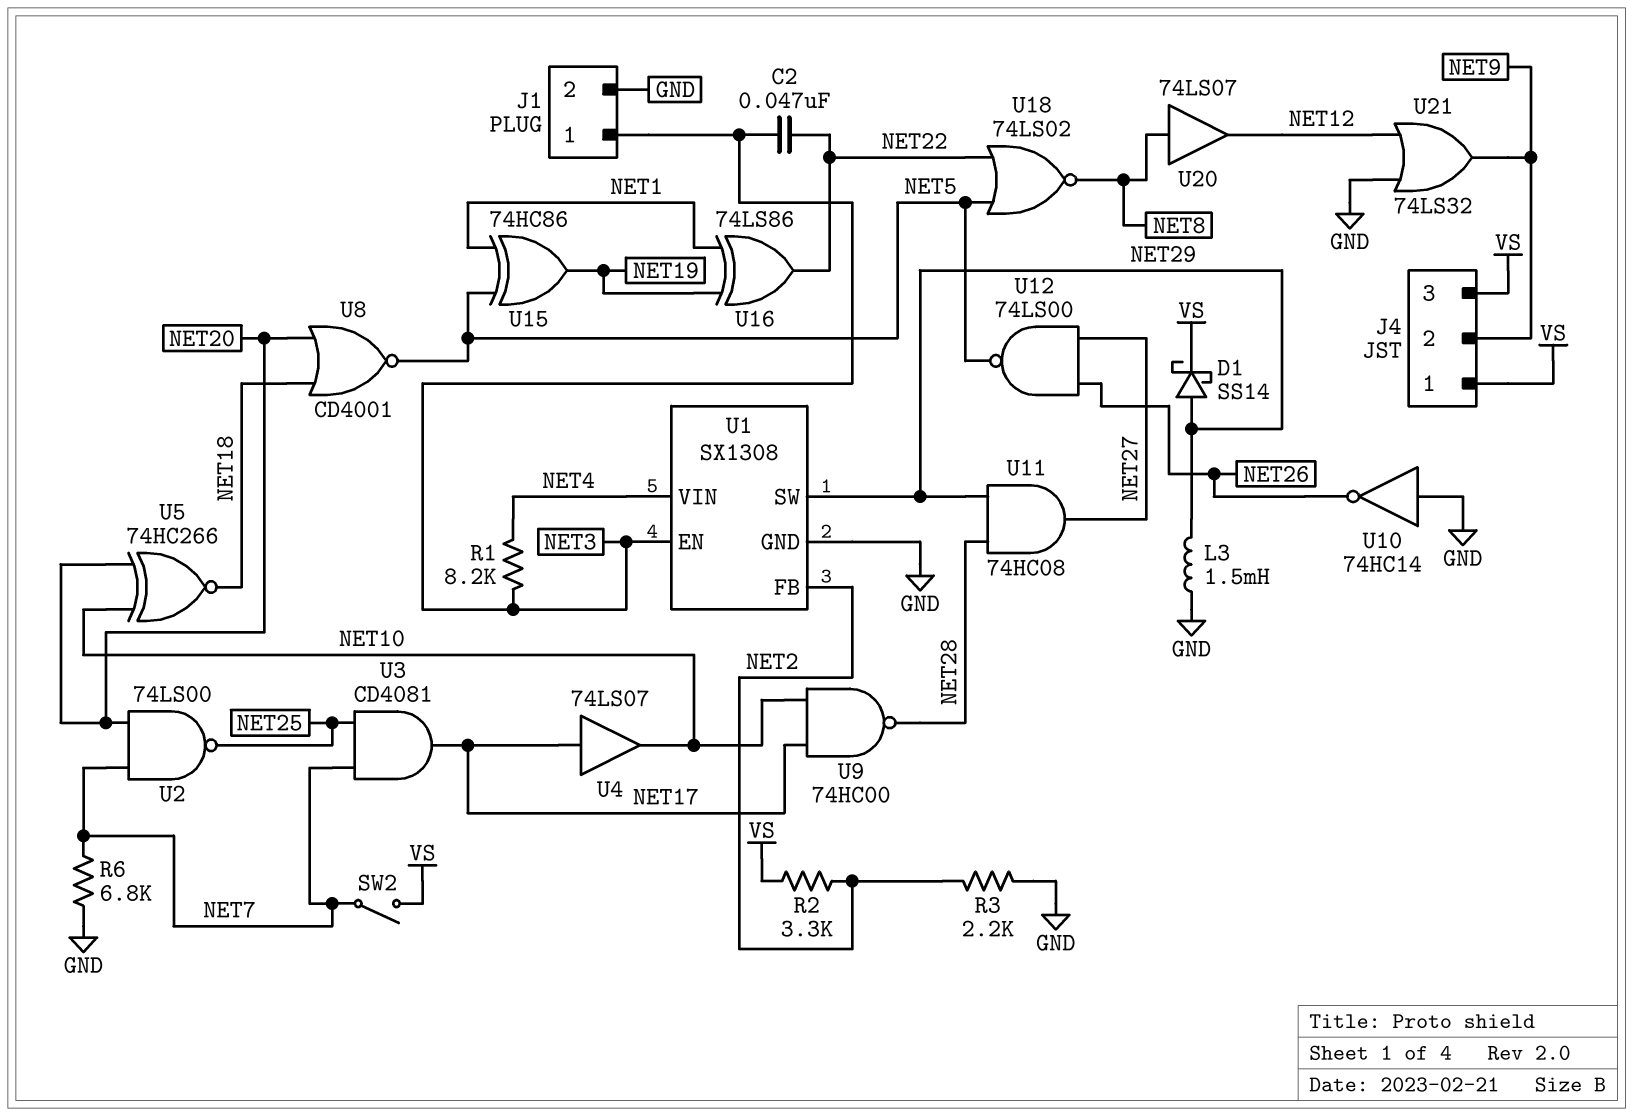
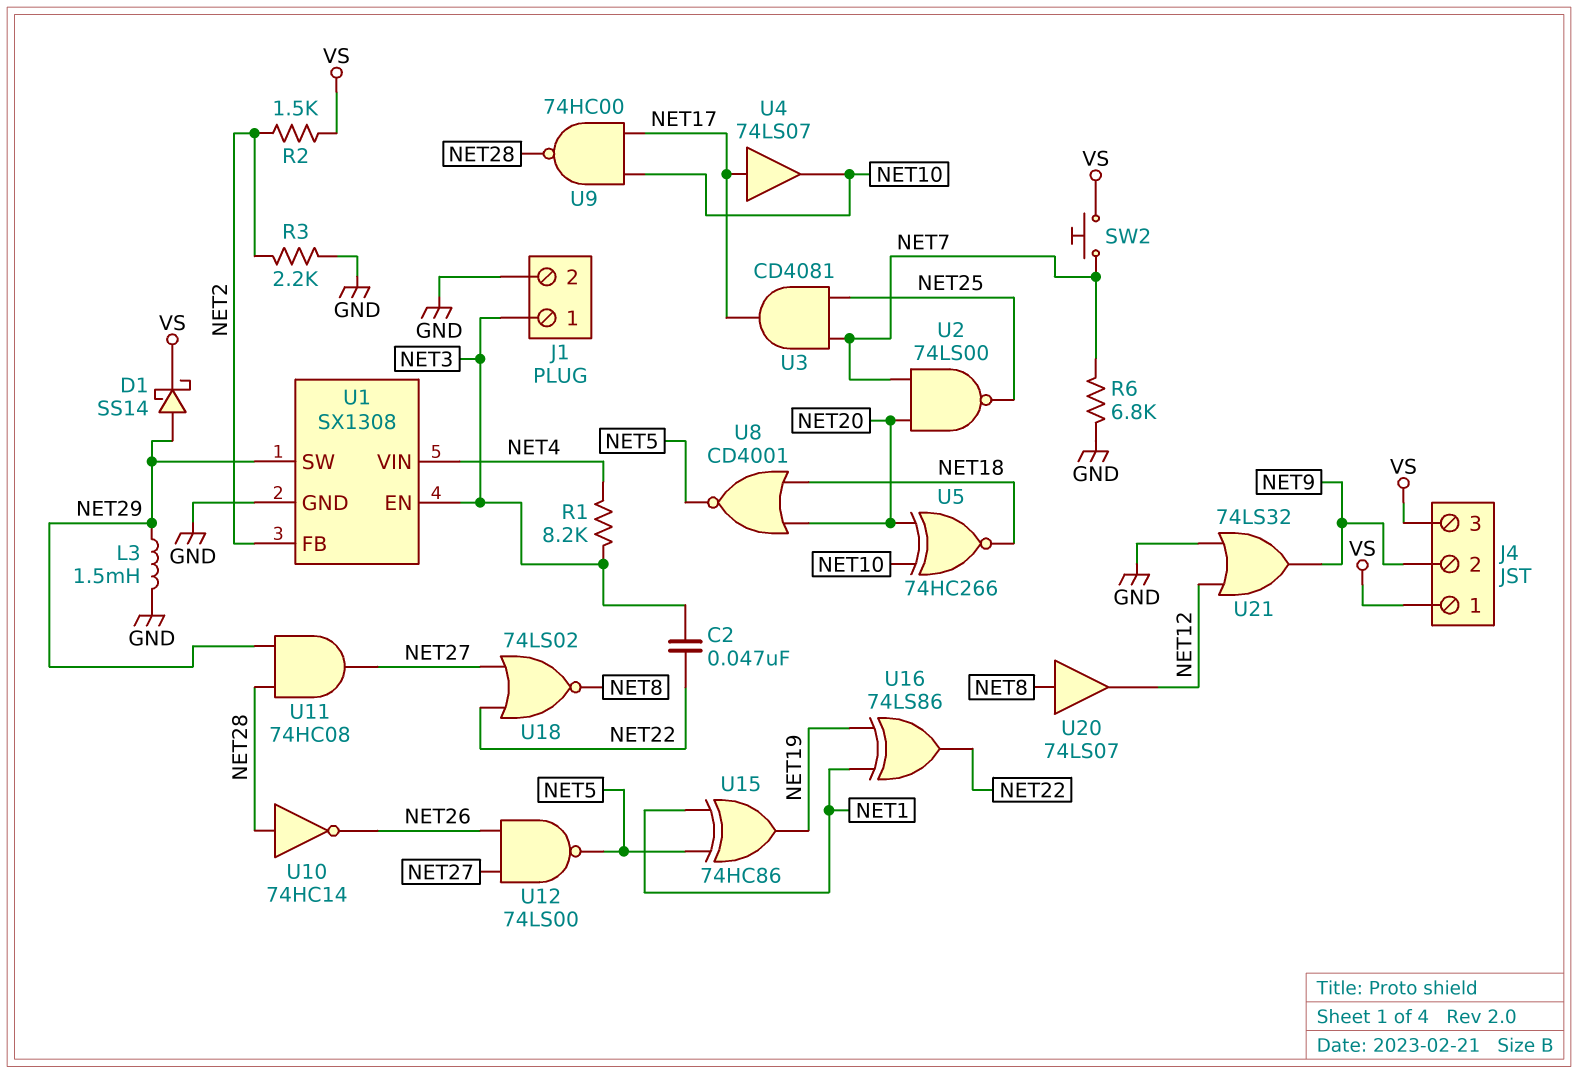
R2: 3.3k (NET2, VS) -> 1.5k (NET2, VS)
SW2: switch (NET7, VS) -> button (NET7, VS)
U10: NOT 74HC14 (in GND, out NET26) -> NOT 74HC14 (in NET28, out NET26)
U18: NOR 74LS02 (in NET5, in NET22, out NET8) -> NOR 74LS02 (in NET22, in NET27, out NET8)

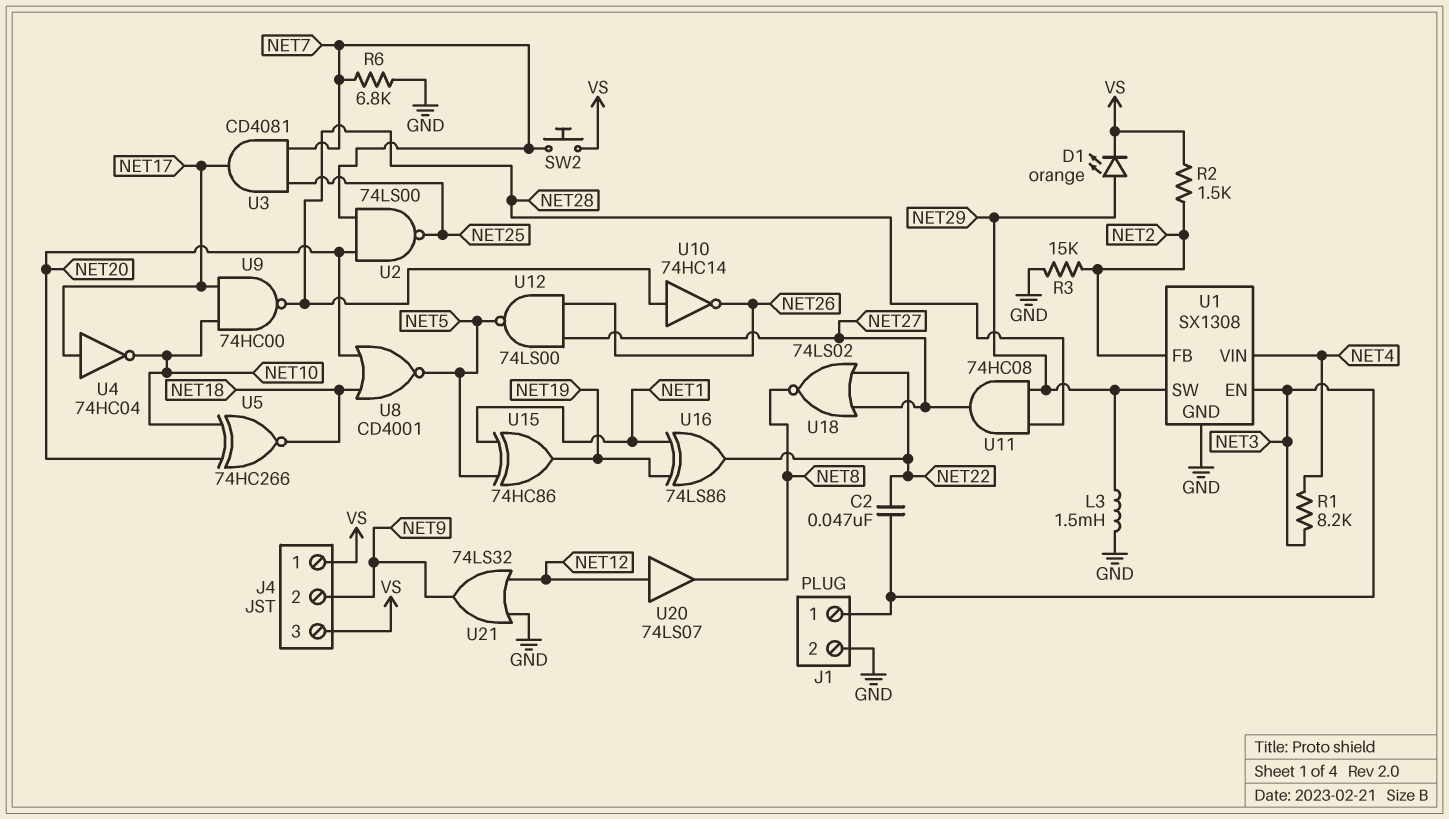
D1: schottky SS14 (A NET29, K VS) -> LED orange (A NET29, K VS)
R3: 2.2k (GND, NET2) -> 15k (GND, NET2)
U4: buffer 74LS07 (in NET17, out NET10) -> NOT 74HC04 (in NET17, out NET10)
U20: buffer 74LS07 (in NET8, out NET12) -> buffer 74LS07 (in NET12, out NET8)

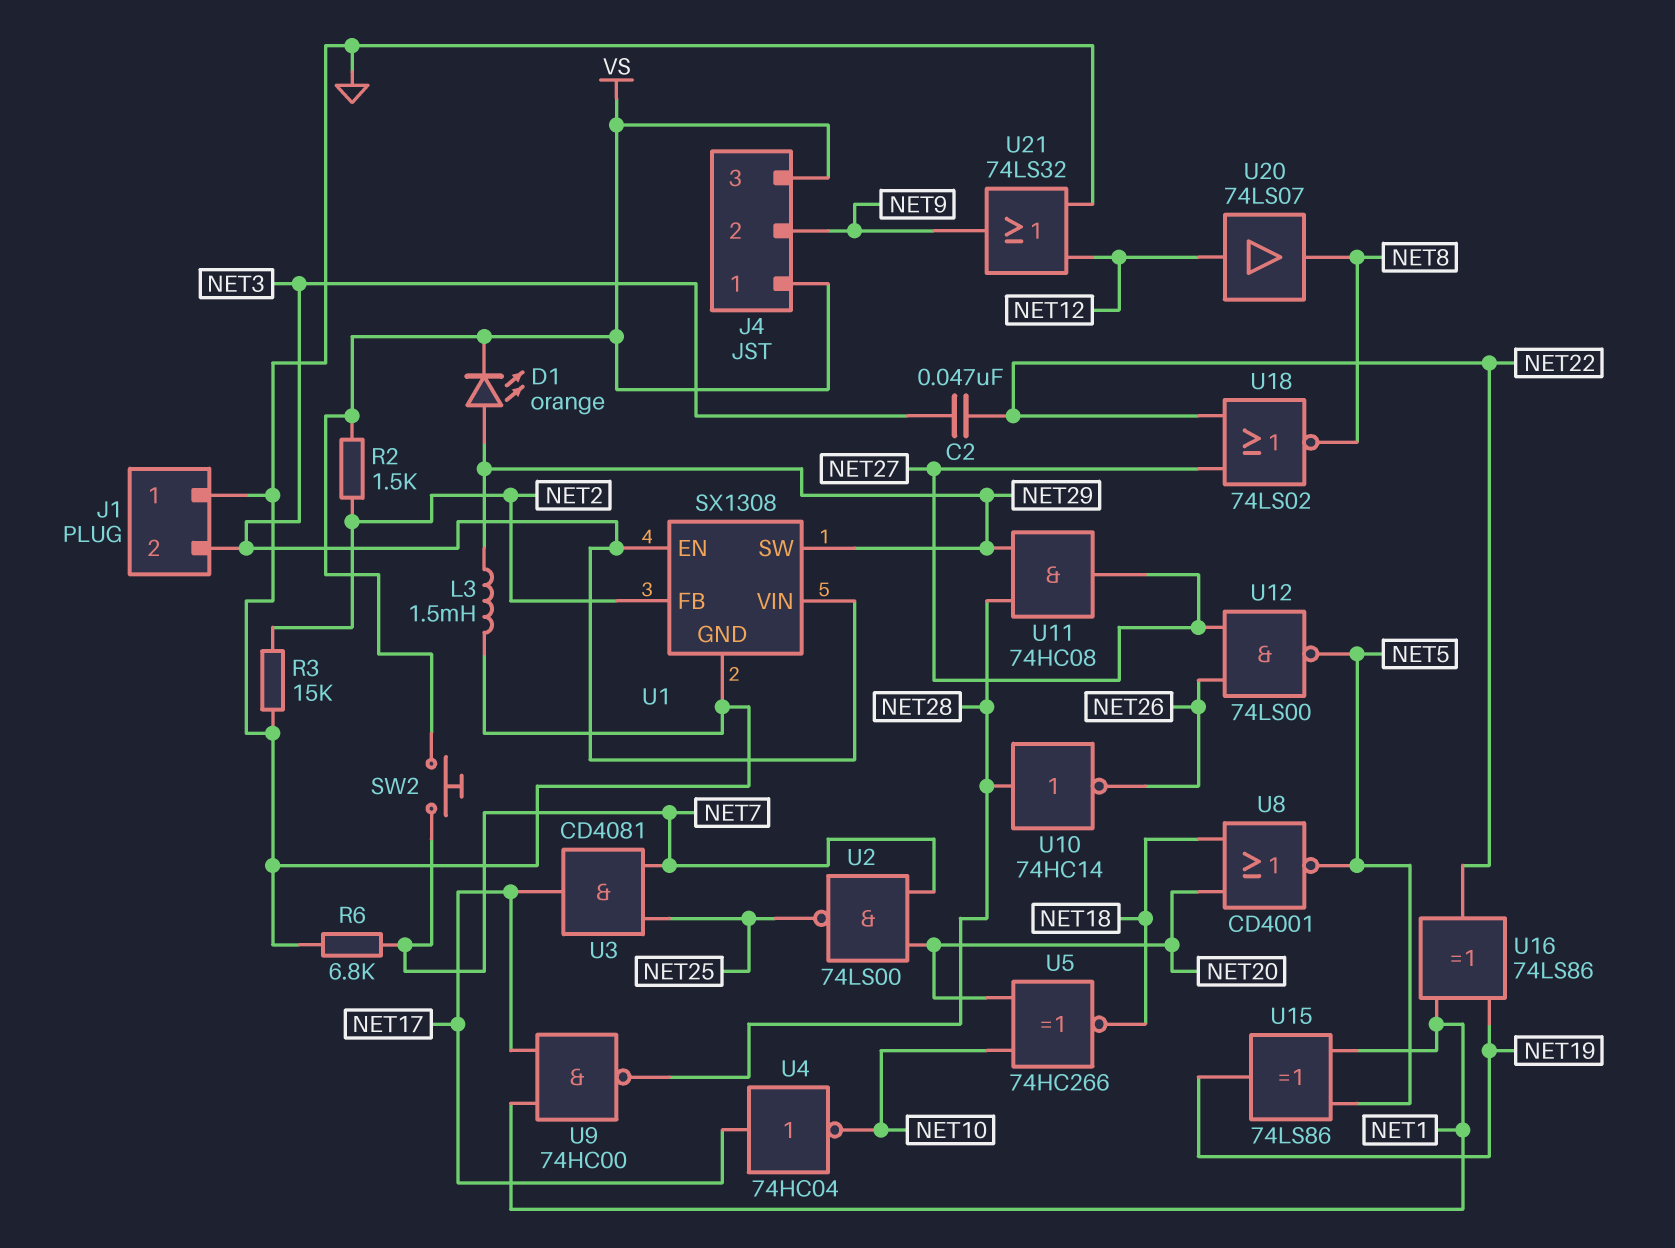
J1 pin 1: NET3 -> GND
J1 pin 2: GND -> NET3
R1: 8.2k (NET3, NET4) -> none
U1 pin VIN: NET4 -> NET3
U9: NAND 74HC00 (in NET10, in NET17, out NET28) -> NAND 74HC00 (in NET1, in NET17, out NET28)
U15: XOR 74HC86 (in NET1, in NET5, out NET19) -> XOR 74LS86 (in NET1, in NET5, out NET19)

